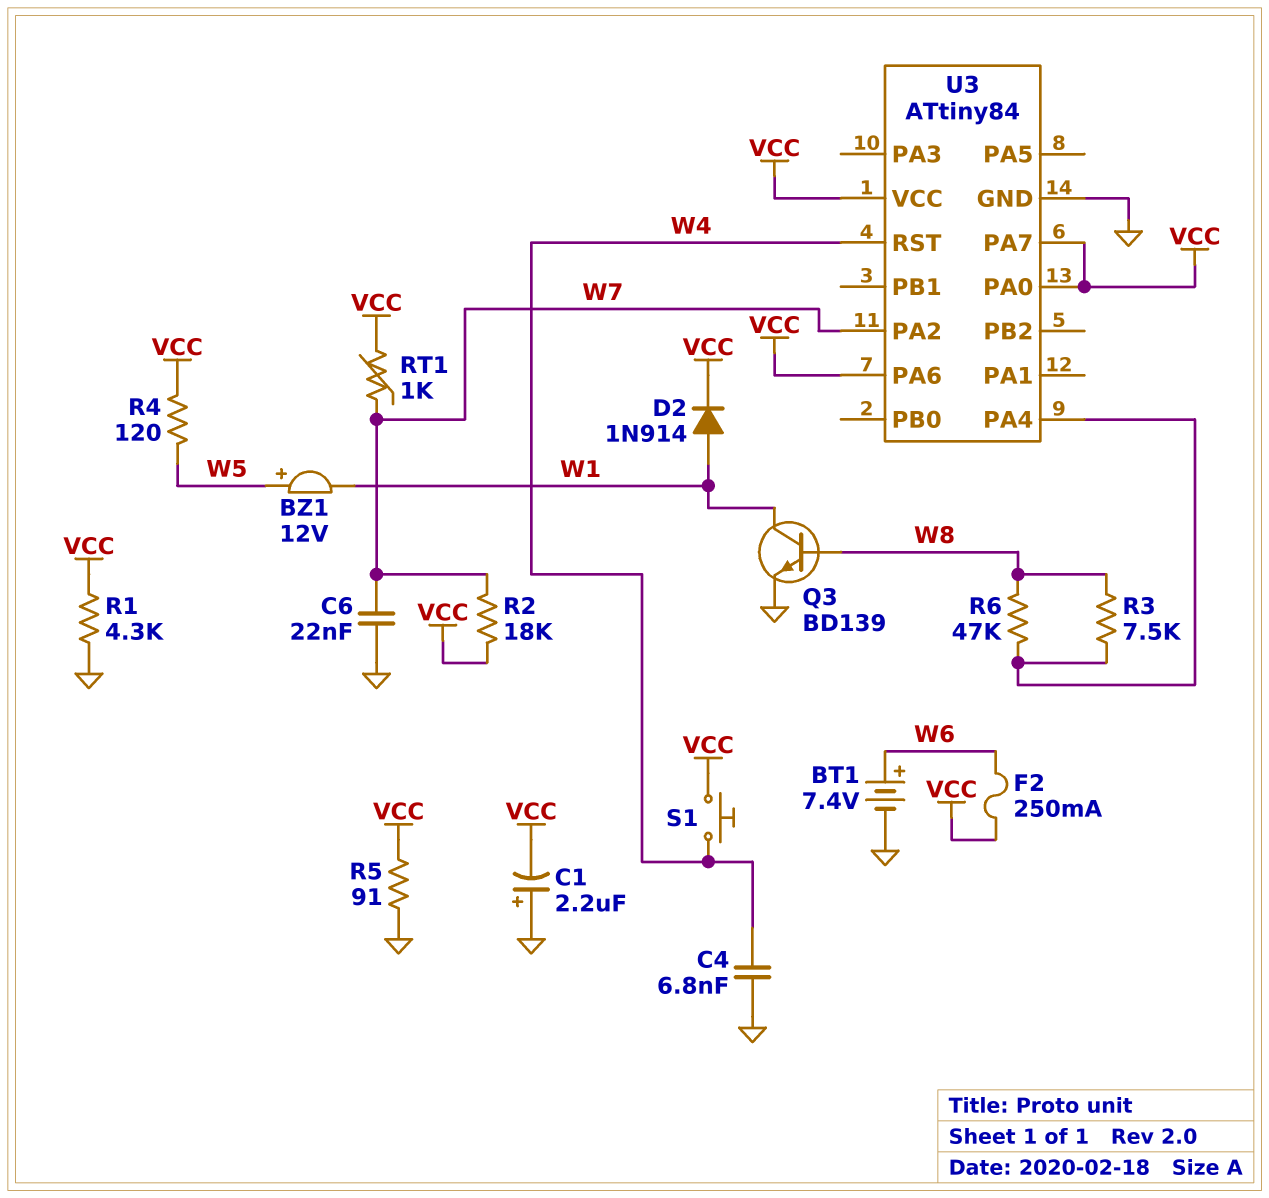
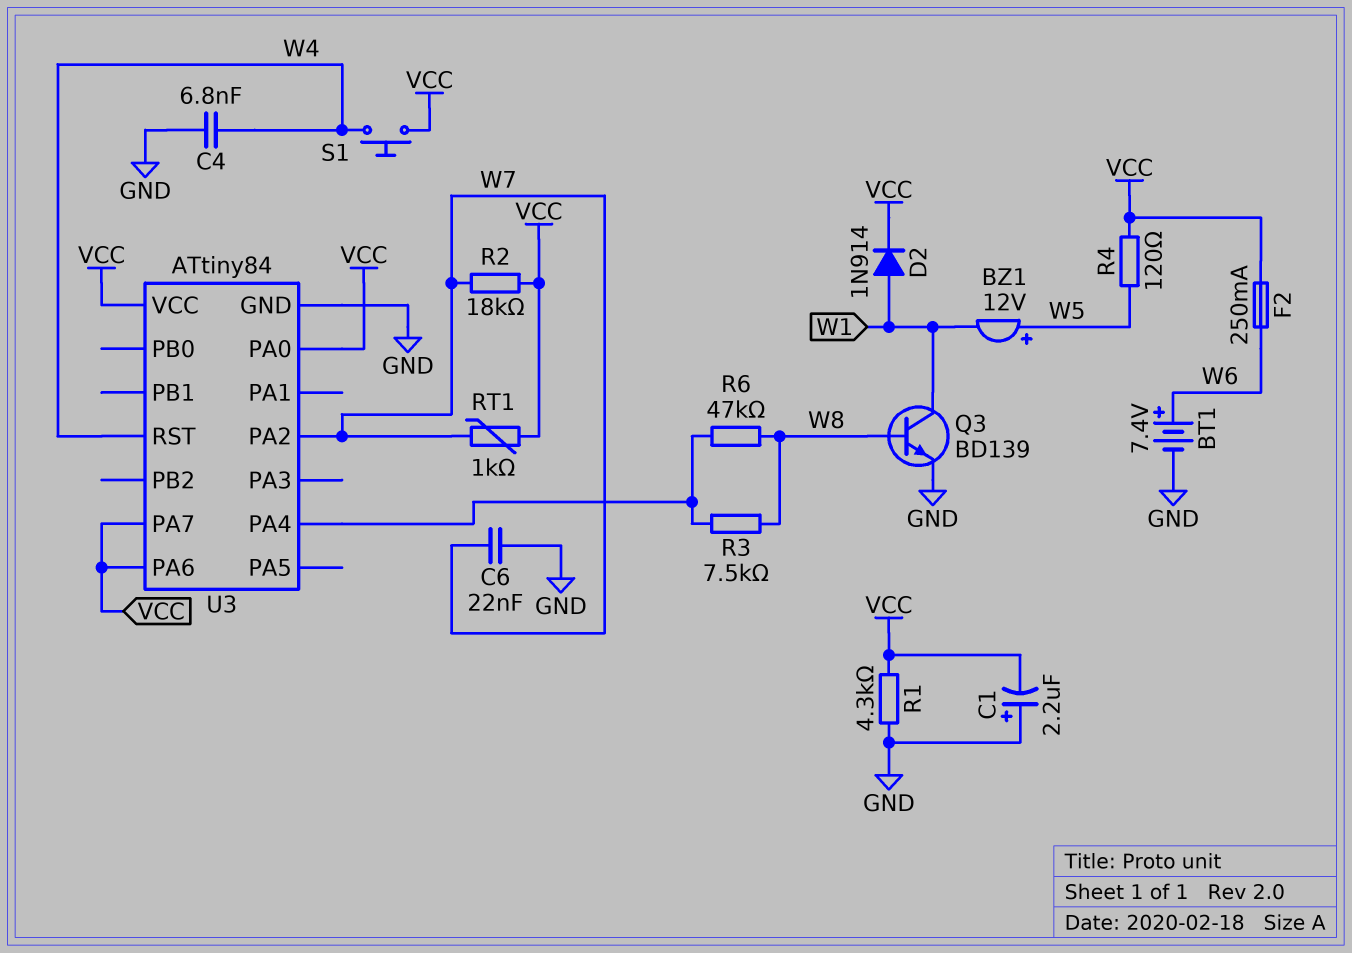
R5: 91 (GND, VCC) -> none

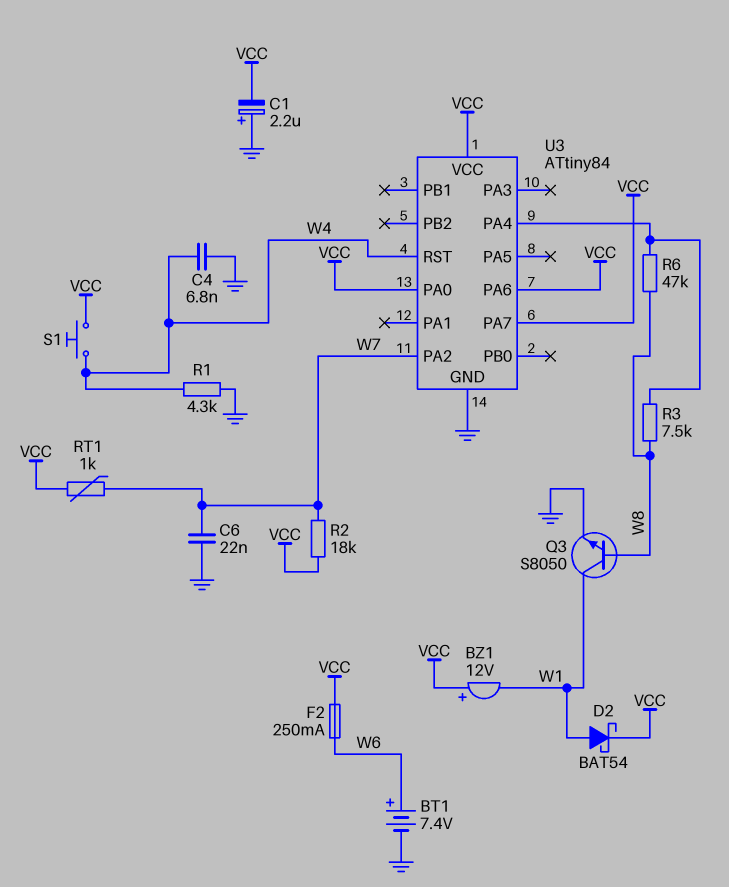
BZ1: buzzer 12V (plus W5, minus W1) -> buzzer 12V (plus VCC, minus W1)
D2: diode 1N914 (A W1, K VCC) -> schottky BAT54 (A W1, K VCC)
Q3: NPN BD139 (B W8, C W1, E GND) -> NPN S8050 (B W8, C W1, E GND)
R1: 4.3k (GND, VCC) -> 4.3k (GND, W4)
R4: 120 (VCC, W5) -> none

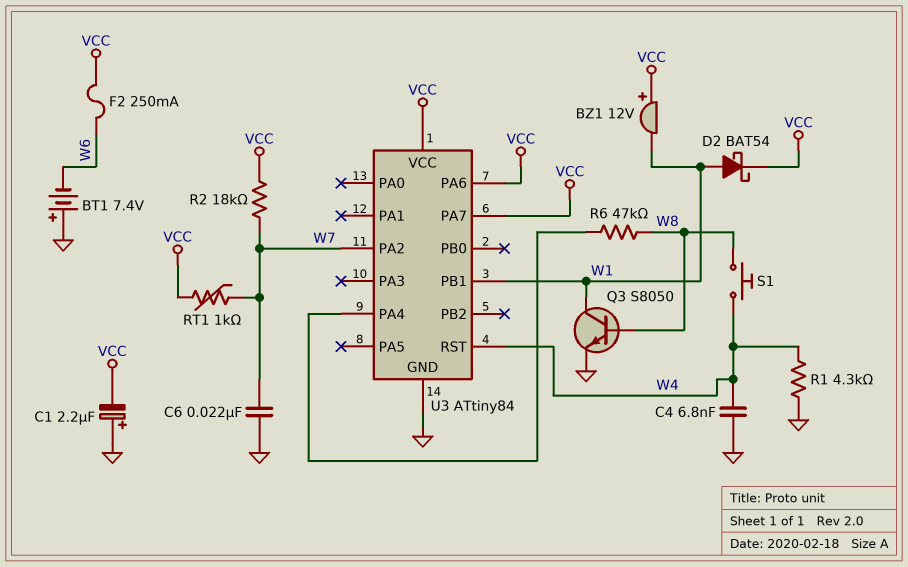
BT1: 7.4V (plus W6, minus GND) -> 7.4V (plus GND, minus W6)
R3: 7.5k (U3/PA4, W8) -> none
S1: button (VCC, W4) -> button (W4, W8)
U3 pin PA0: VCC -> none
U3 pin PB1: none -> W1

